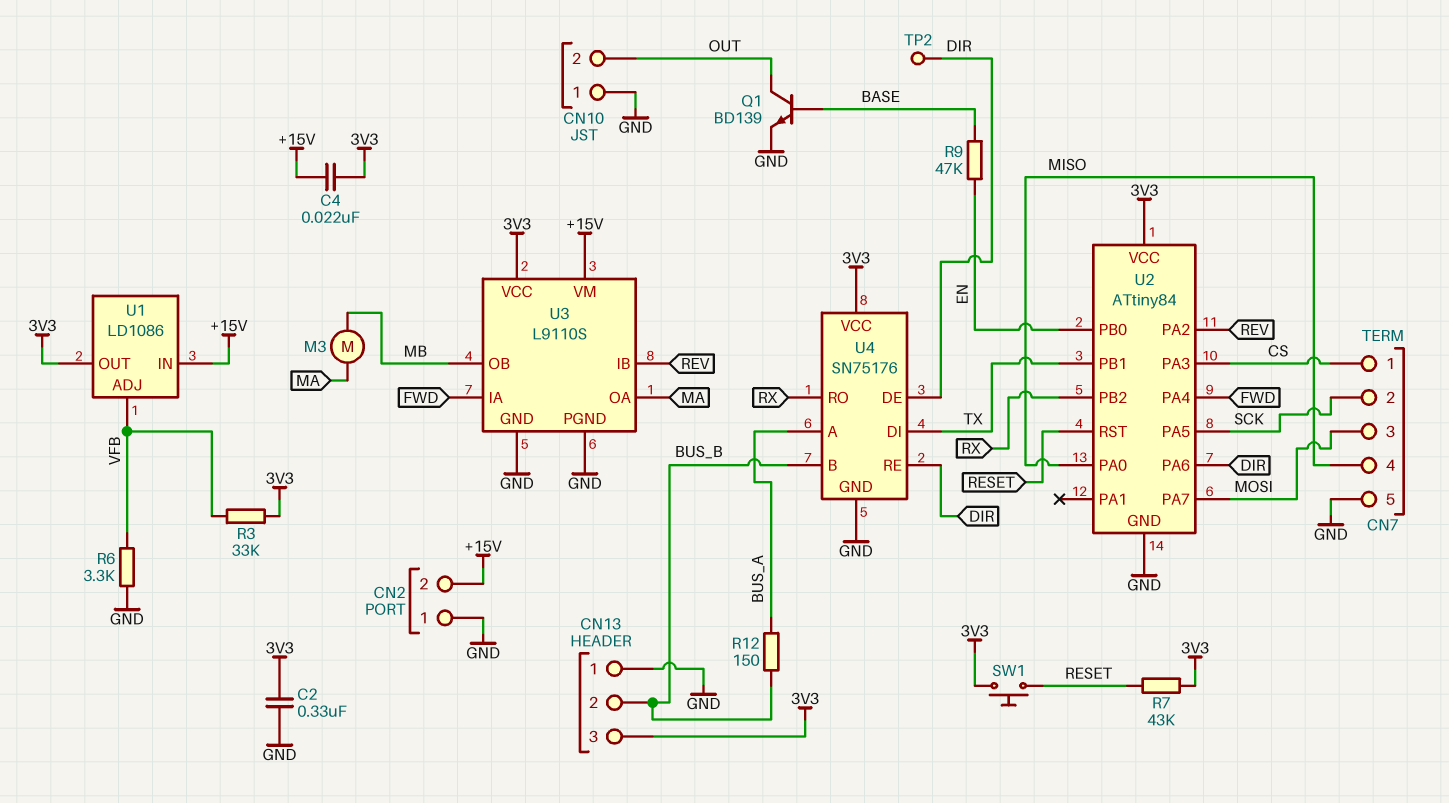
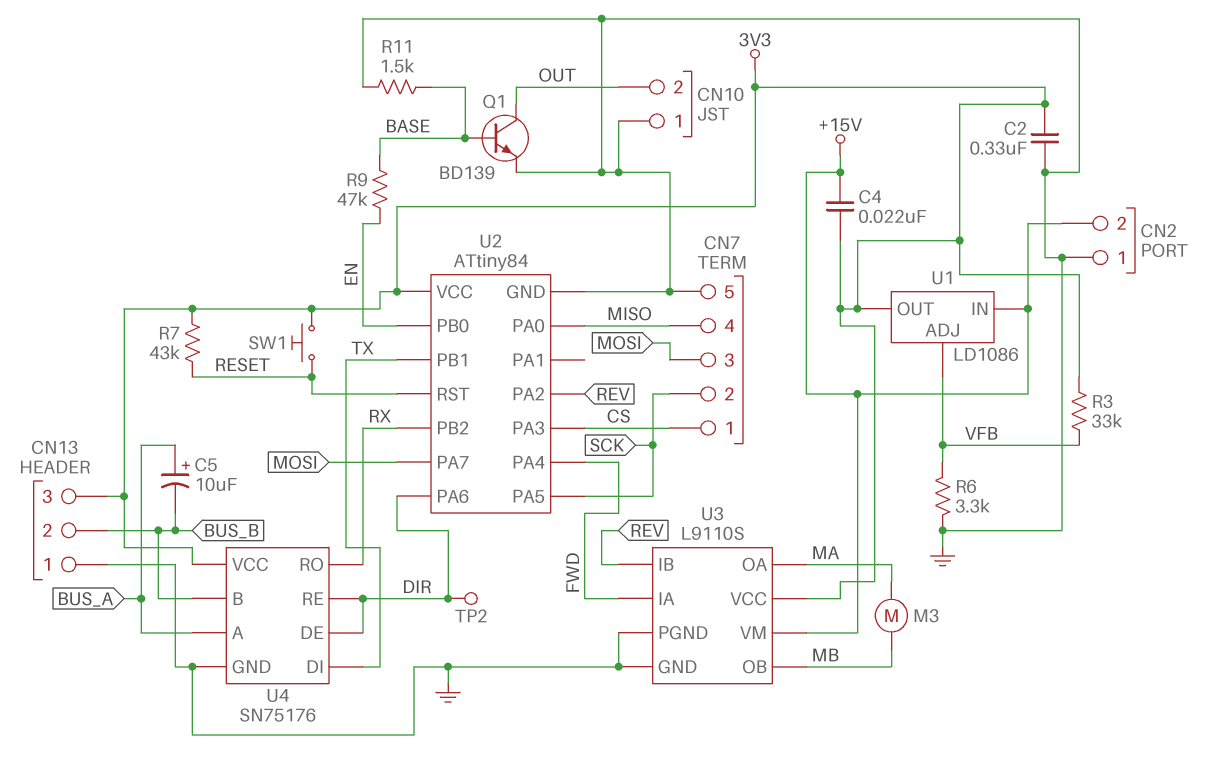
C5: none -> 10uF (plus BUS_A, minus BUS_B)
R11: none -> 1.5k (BASE, GND)
R12: 150 (BUS_A, BUS_B) -> none

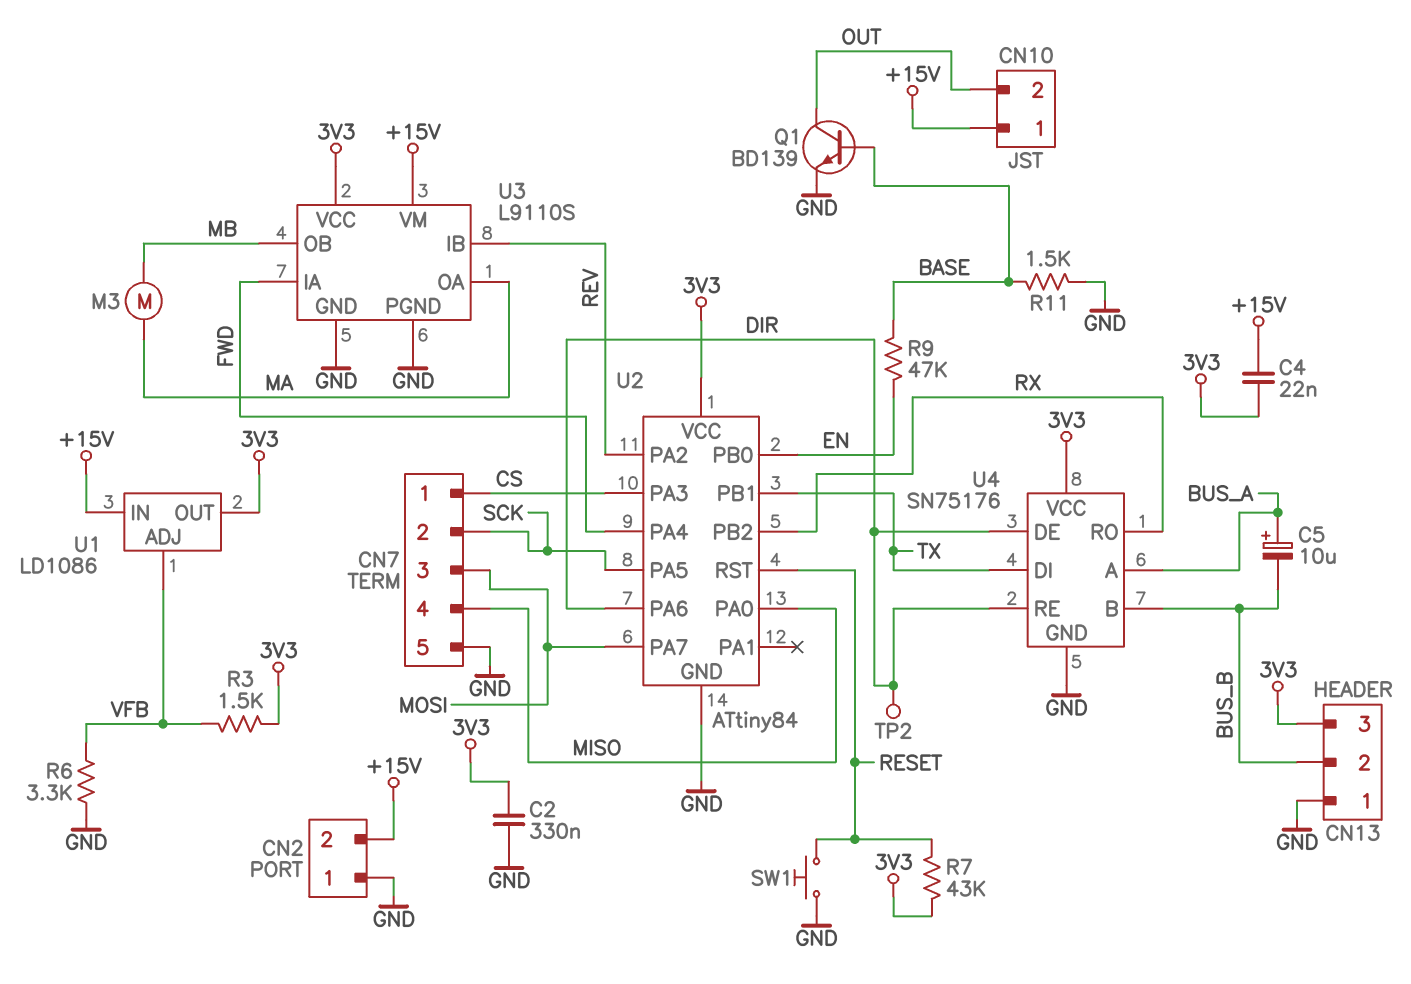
CN10 pin 1: GND -> +15V
R3: 33k (3V3, VFB) -> 1.5k (3V3, VFB)
SW1: button (3V3, RESET) -> button (GND, RESET)

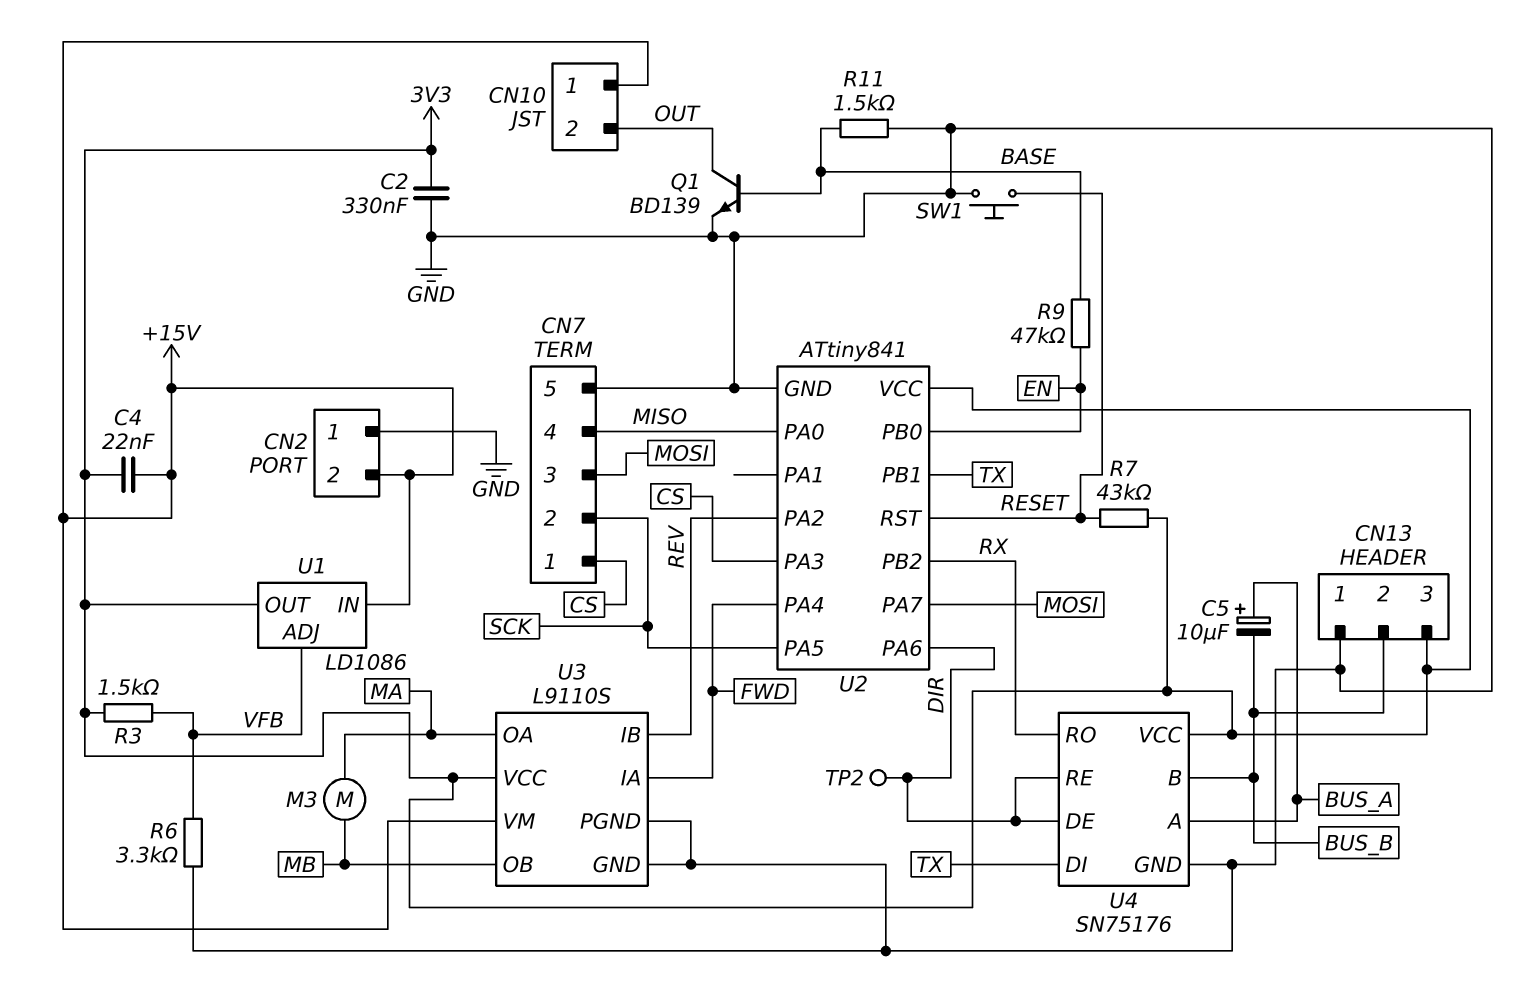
U2: ATtiny84 -> ATtiny841

